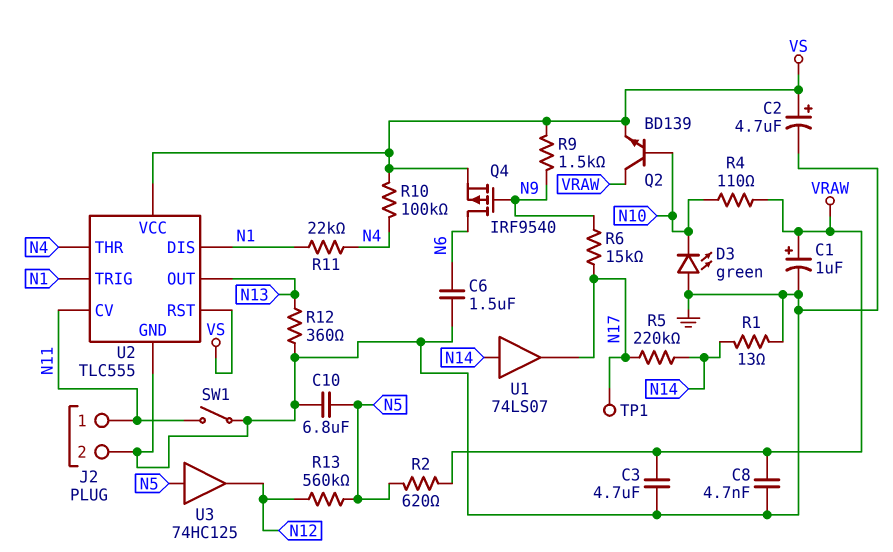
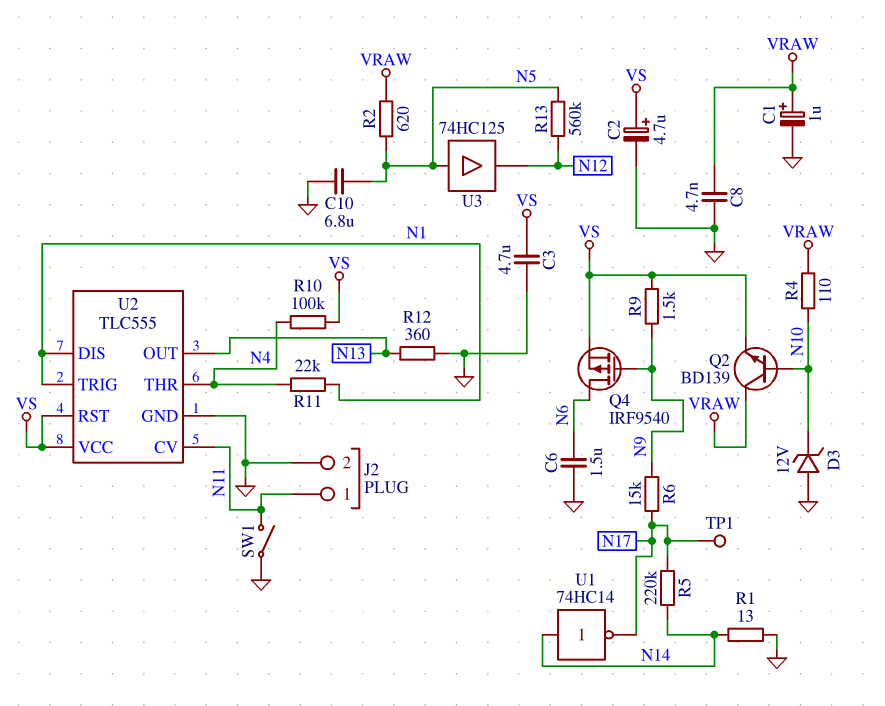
C3: 4.7uF (GND, VRAW) -> 4.7uF (GND, VS)
D3: LED green (A GND, K N10) -> zener 12V (A GND, K N10)
U1: buffer 74LS07 (in N14, out N17) -> NOT 74HC14 (in N14, out N17)

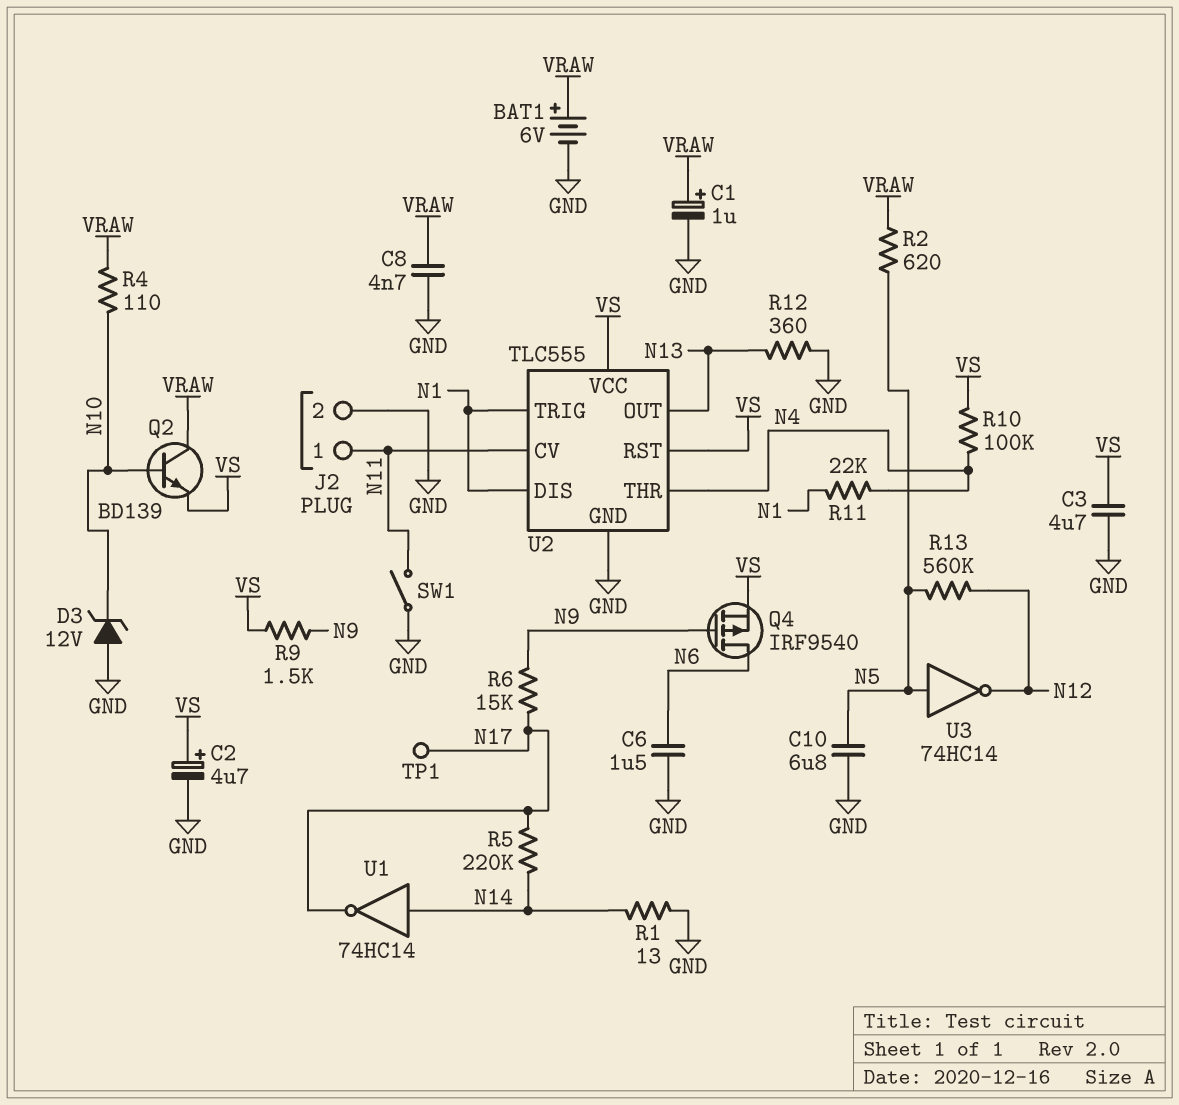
BAT1: none -> 6V (plus VRAW, minus GND)
U3: buffer 74HC125 (in N5, out N12) -> NOT 74HC14 (in N5, out N12)

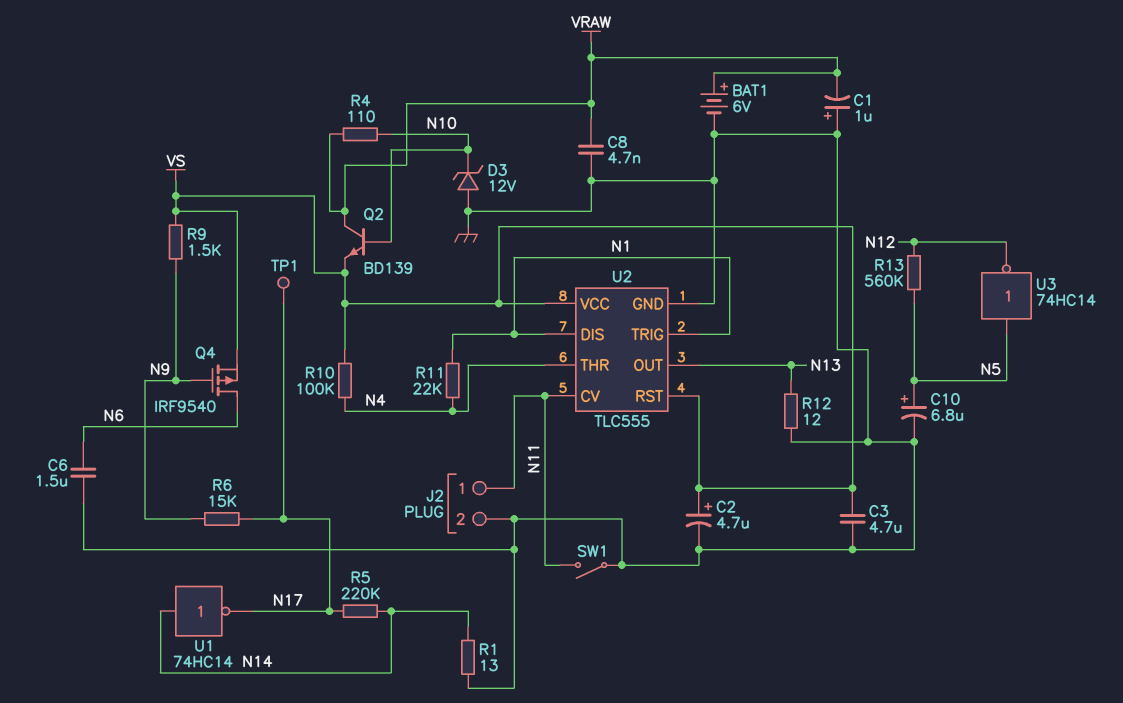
C1: 1uF (plus VRAW, minus GND) -> 1uF (plus GND, minus VRAW)
C10: 6.8uF (GND, N5) -> 6.8uF (plus N5, minus GND)
R2: 620 (N5, VRAW) -> none
R12: 360 (GND, N13) -> 12 (GND, N13)

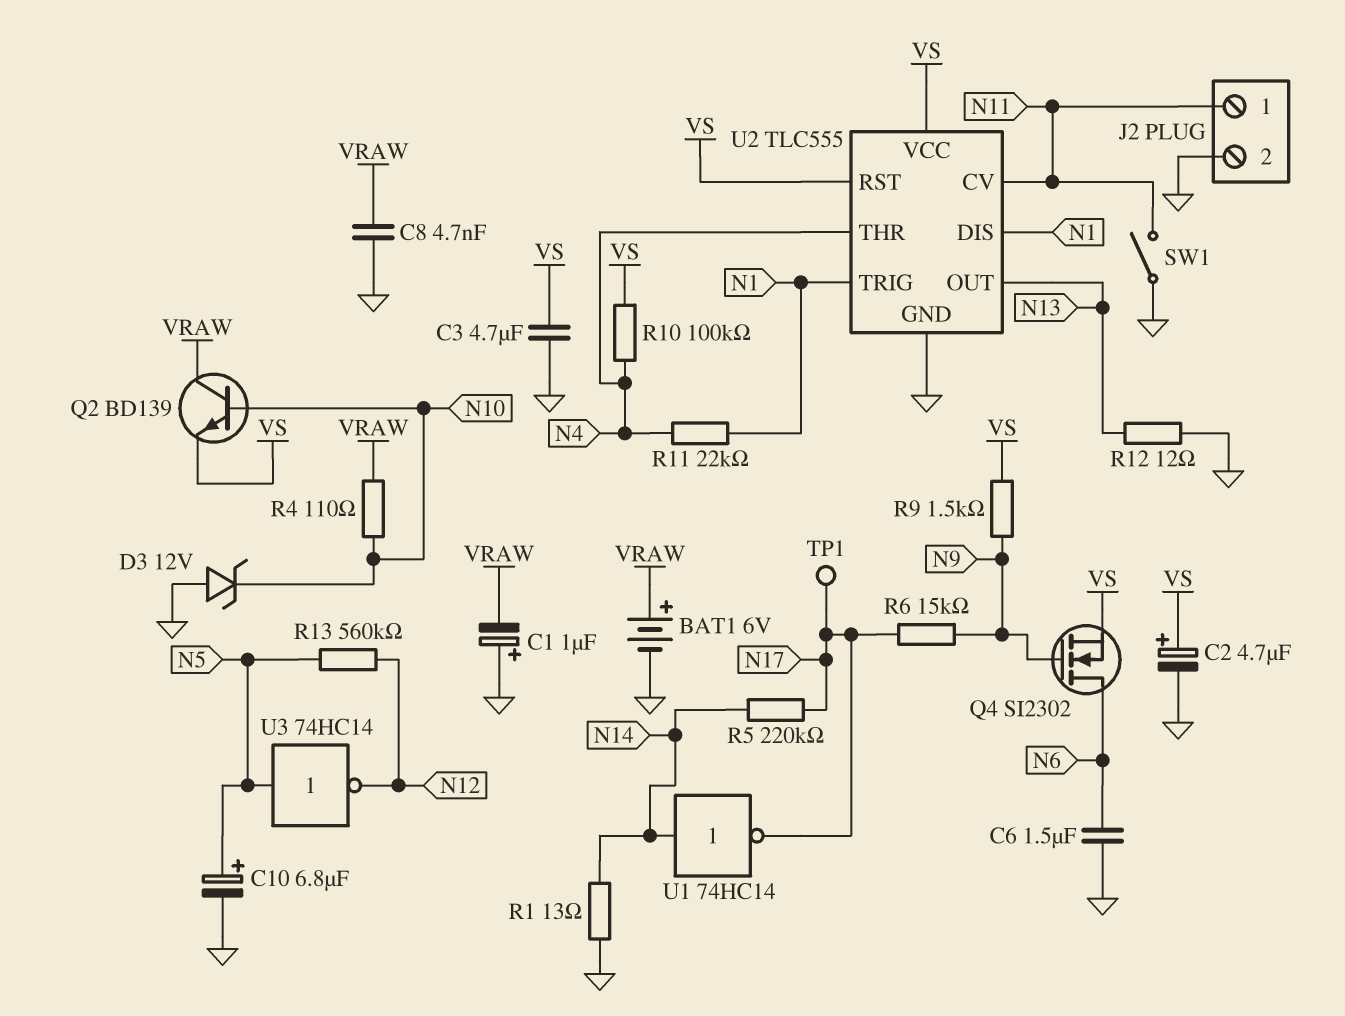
Q4: PMOS IRF9540 (G N9, D N6, S VS) -> NMOS SI2302 (G N9, D N6, S VS)

